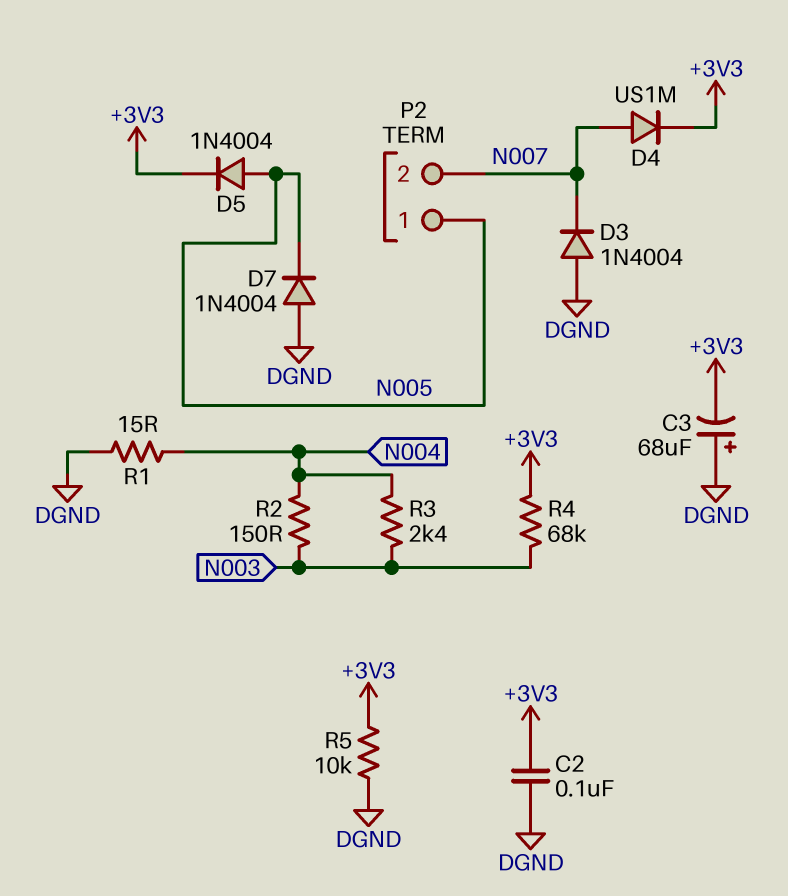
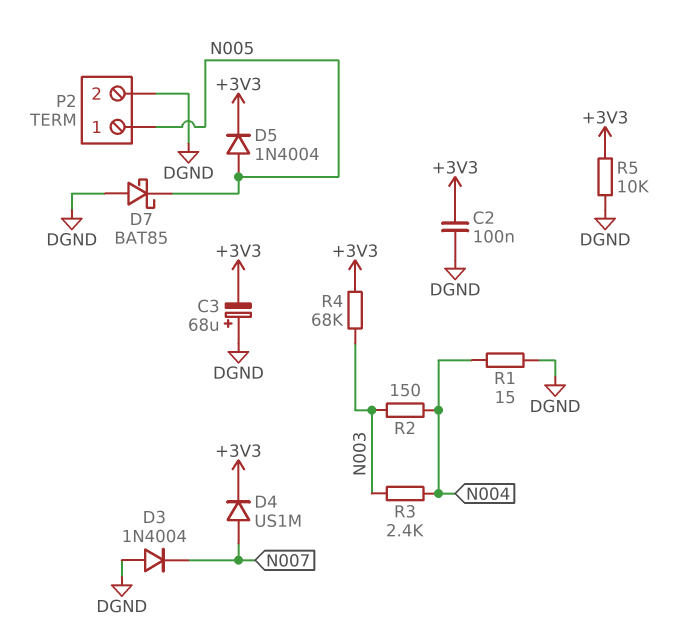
D7: diode 1N4004 (A DGND, K N005) -> schottky BAT85 (A DGND, K N005)
P2 pin 2: N007 -> DGND

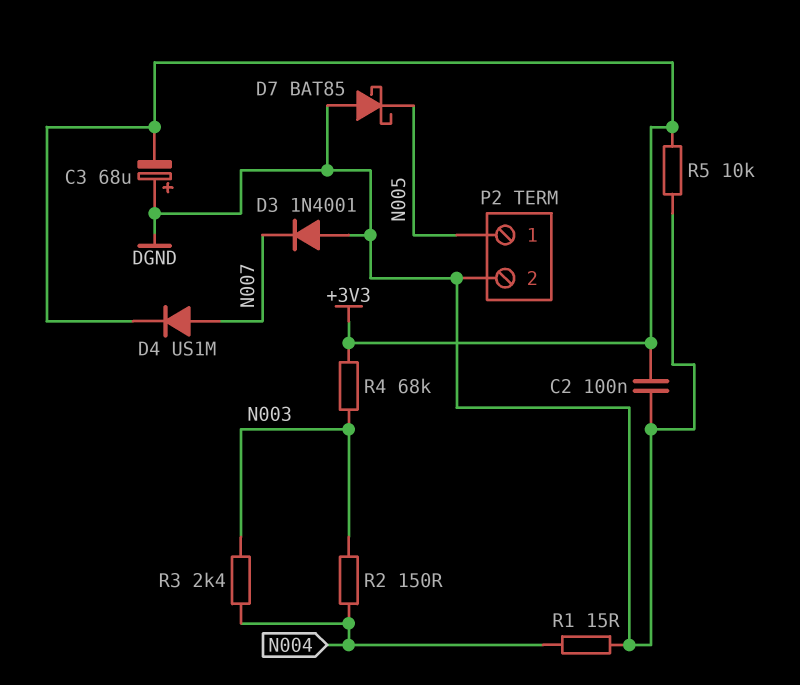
D3: diode 1N4004 (A DGND, K N007) -> diode 1N4001 (A DGND, K N007)
D5: diode 1N4004 (A N005, K +3V3) -> none

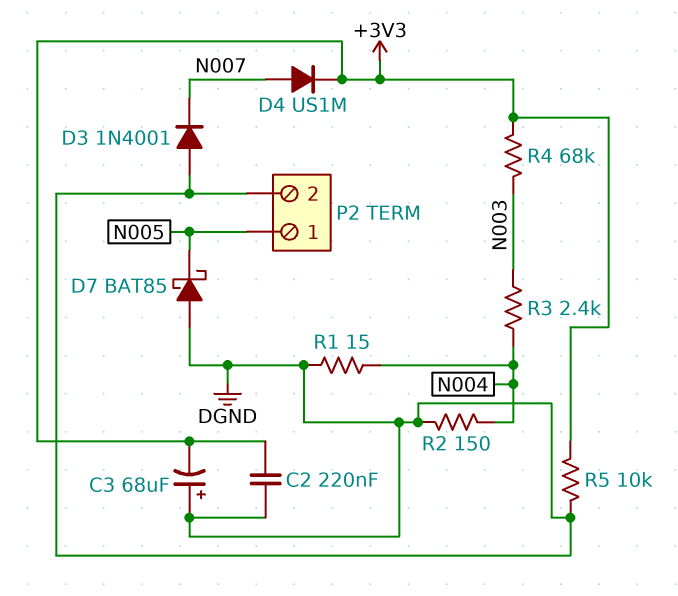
C2: 100nF (+3V3, DGND) -> 220nF (+3V3, DGND)
R2: 150 (N003, N004) -> 150 (DGND, N004)

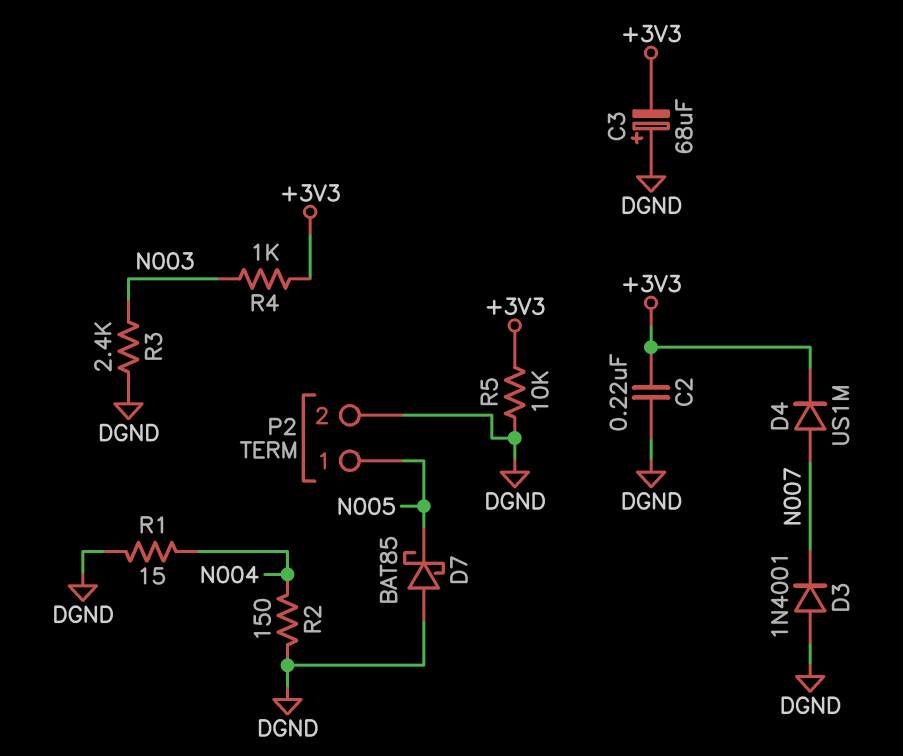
R3: 2.4k (N003, N004) -> 2.4k (DGND, N003)
R4: 68k (+3V3, N003) -> 1k (+3V3, N003)

